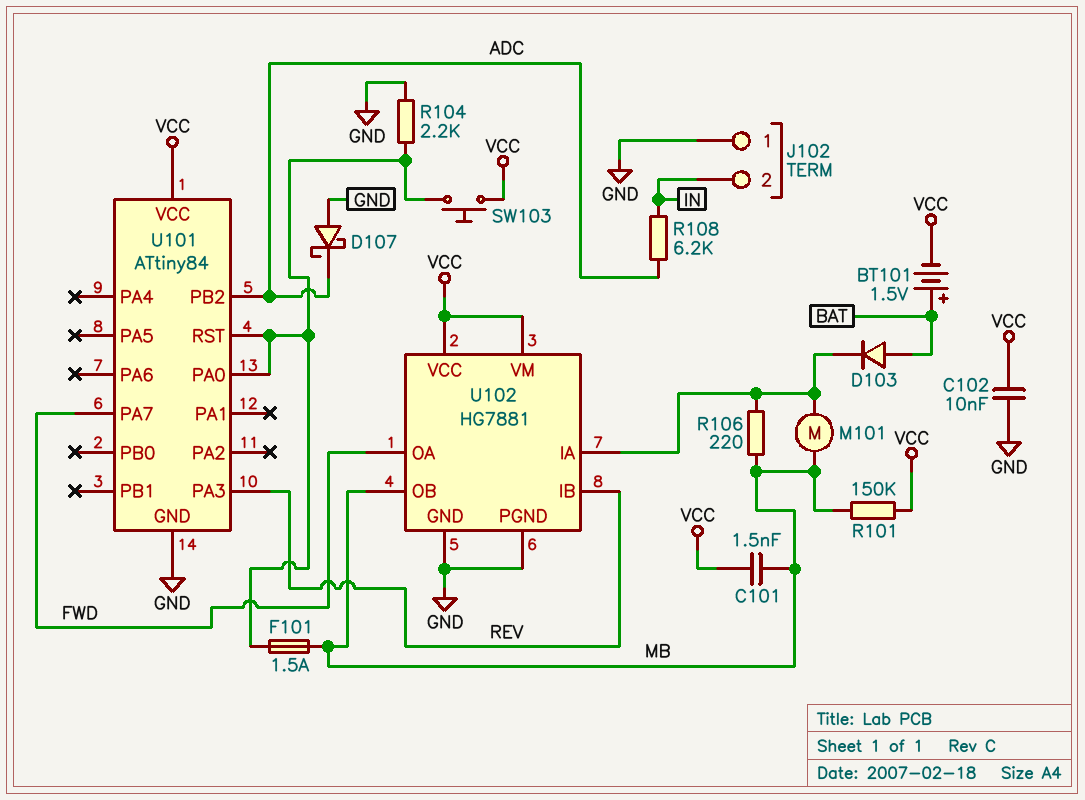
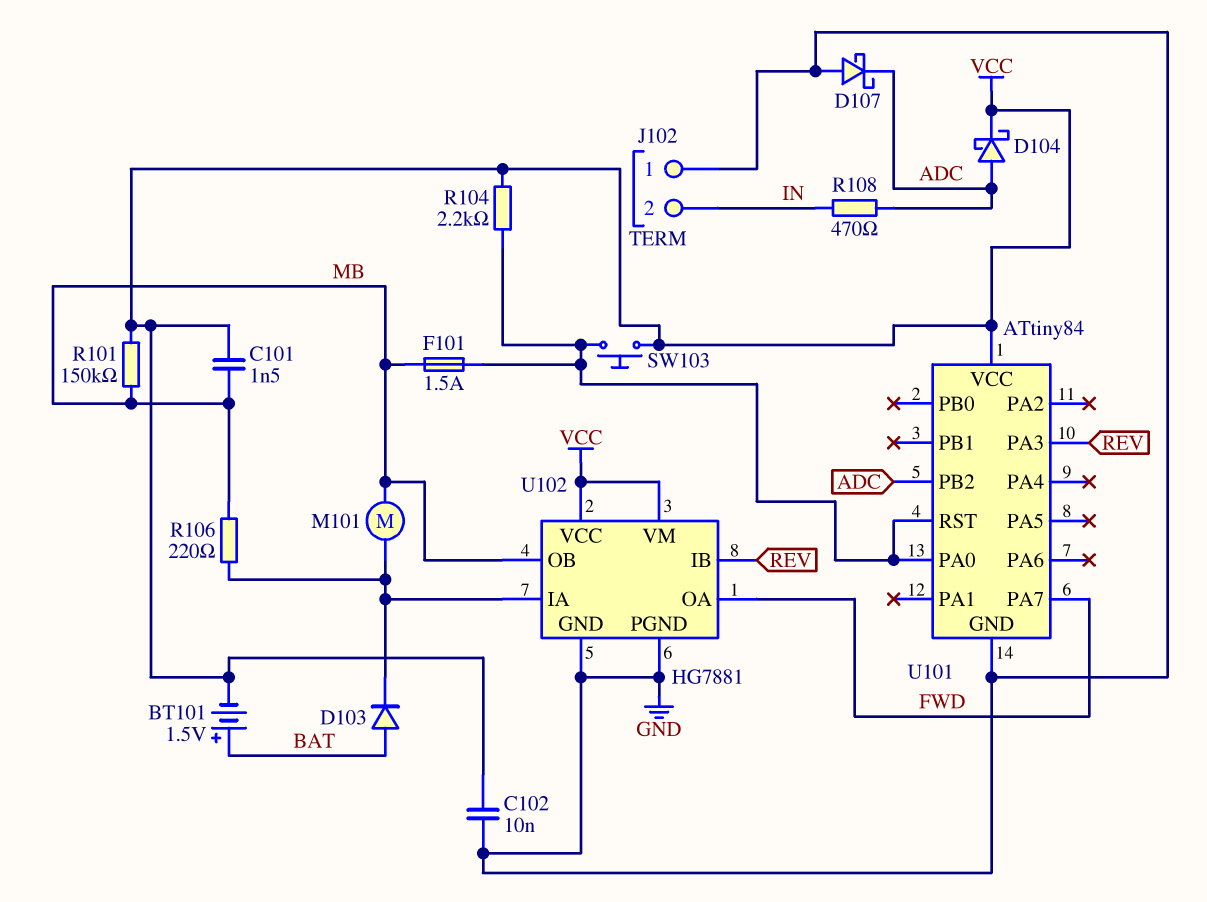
D104: none -> schottky (A ADC, K VCC)
R104: 2.2k (GND, U101/PA0) -> 2.2k (U101/PA0, VCC)
R108: 6.2k (ADC, IN) -> 470 (ADC, IN)

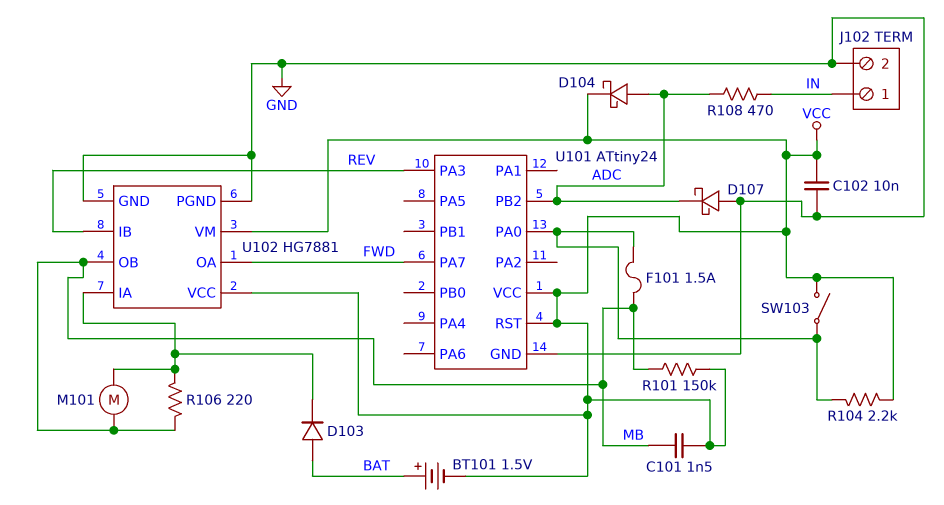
J102 pin 1: GND -> IN
J102 pin 2: IN -> GND
SW103: button (U101/PA0, VCC) -> switch (U101/PA0, VCC)
U101: ATtiny84 -> ATtiny24
U101 pin RST: U101/PA0 -> VCC

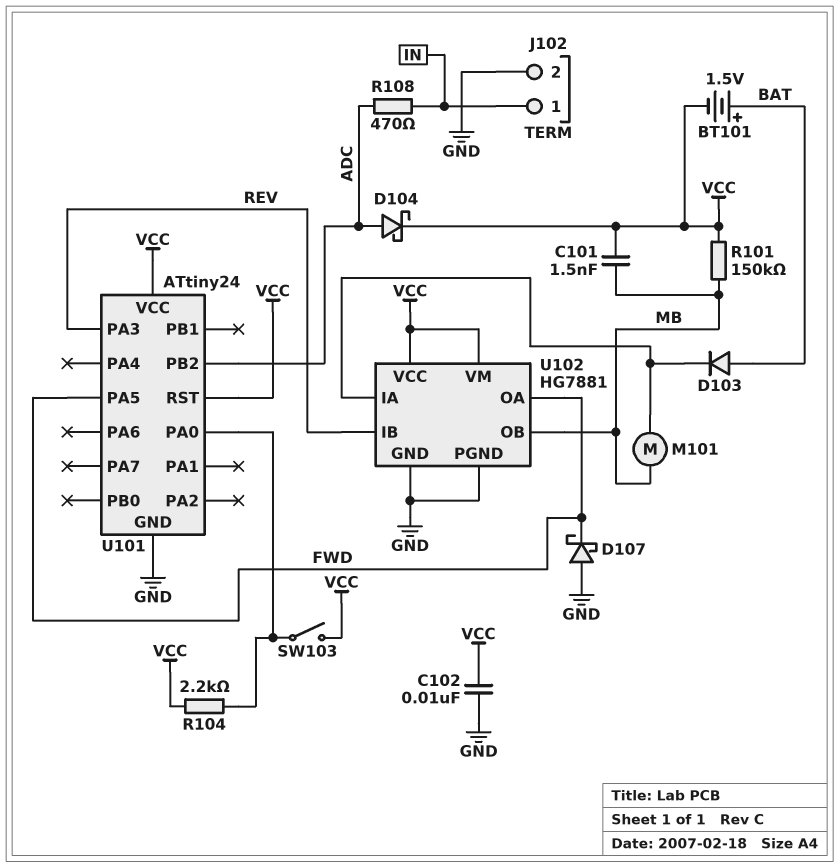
D107: schottky (A GND, K ADC) -> schottky (A GND, K FWD)
F101: 1.5A (MB, U101/PA0) -> none
R106: 220 (MB, U102/IA) -> none
U101 pin PA5: none -> FWD
U101 pin PA7: FWD -> none

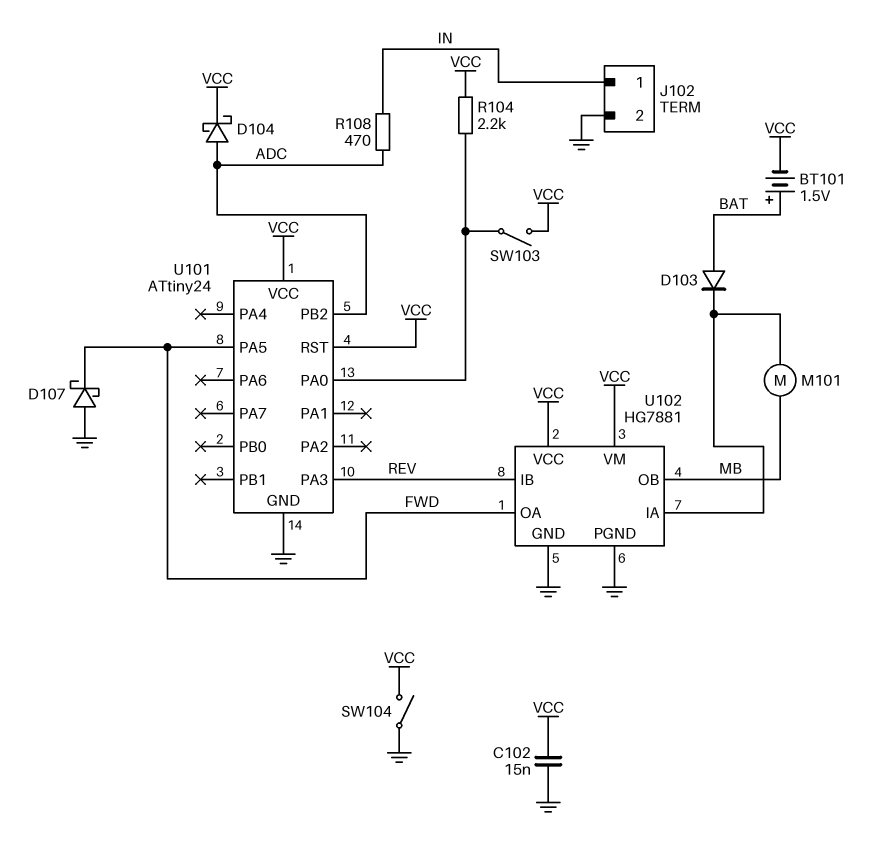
C101: 1.5nF (MB, VCC) -> none
C102: 10nF (GND, VCC) -> 15nF (GND, VCC)
R101: 150k (MB, VCC) -> none
SW104: none -> switch (GND, VCC)

